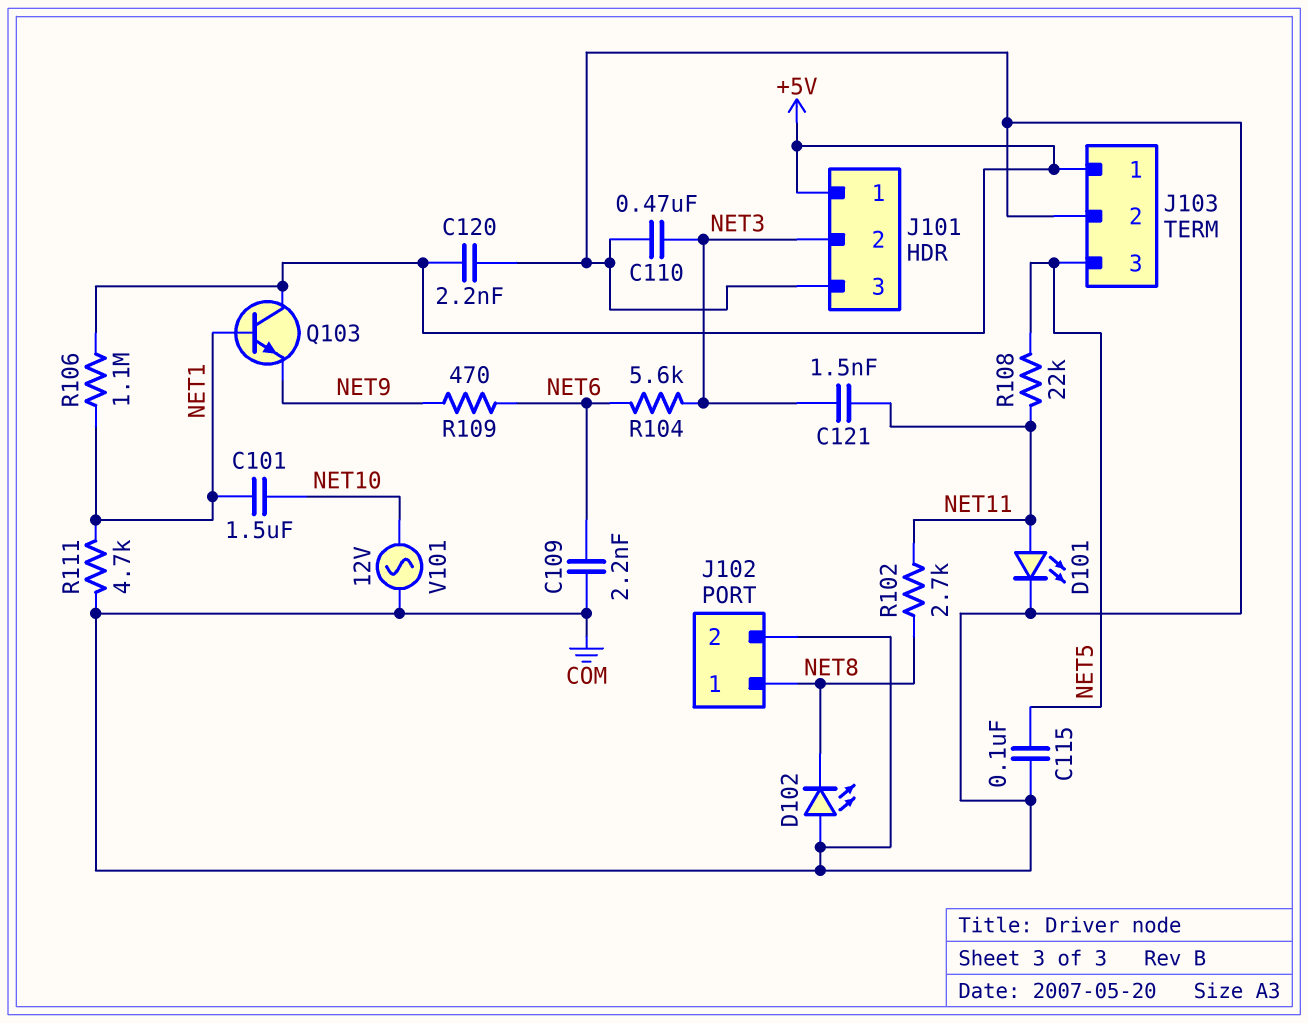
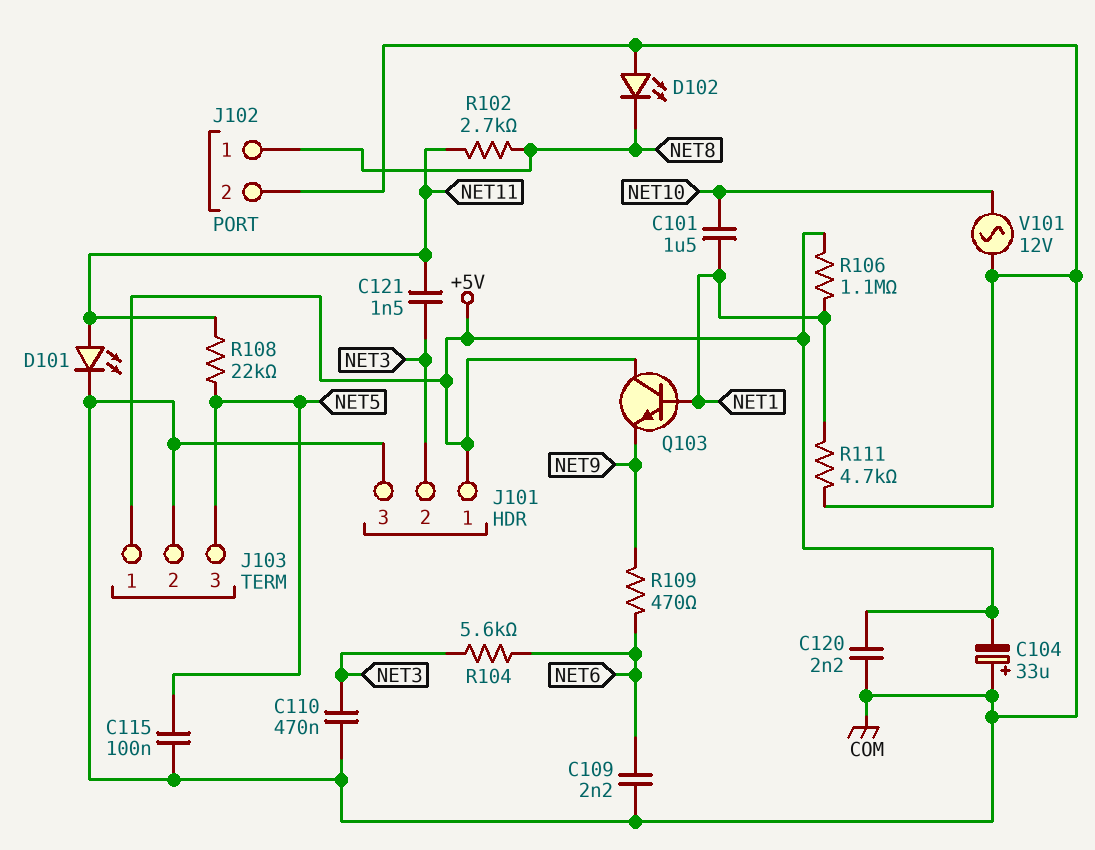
C104: none -> 33uF (plus COM, minus +5V)

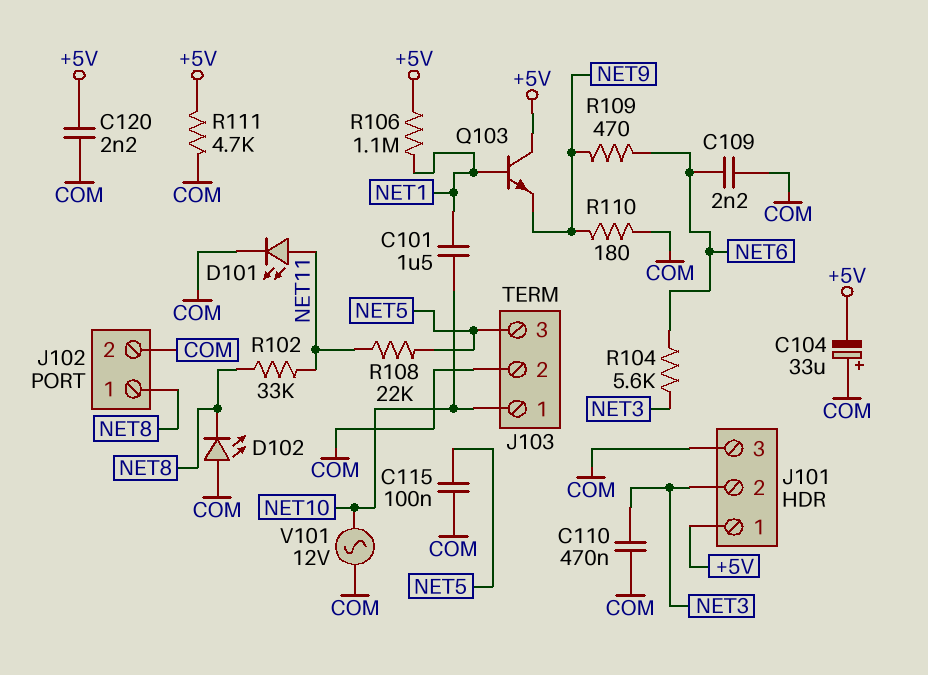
C121: 1.5nF (NET3, NET11) -> none
J103 pin 1: +5V -> NET10
R102: 2.7k (NET8, NET11) -> 33k (NET8, NET11)
R110: none -> 180 (COM, NET9)
R111: 4.7k (COM, NET1) -> 4.7k (+5V, COM)

